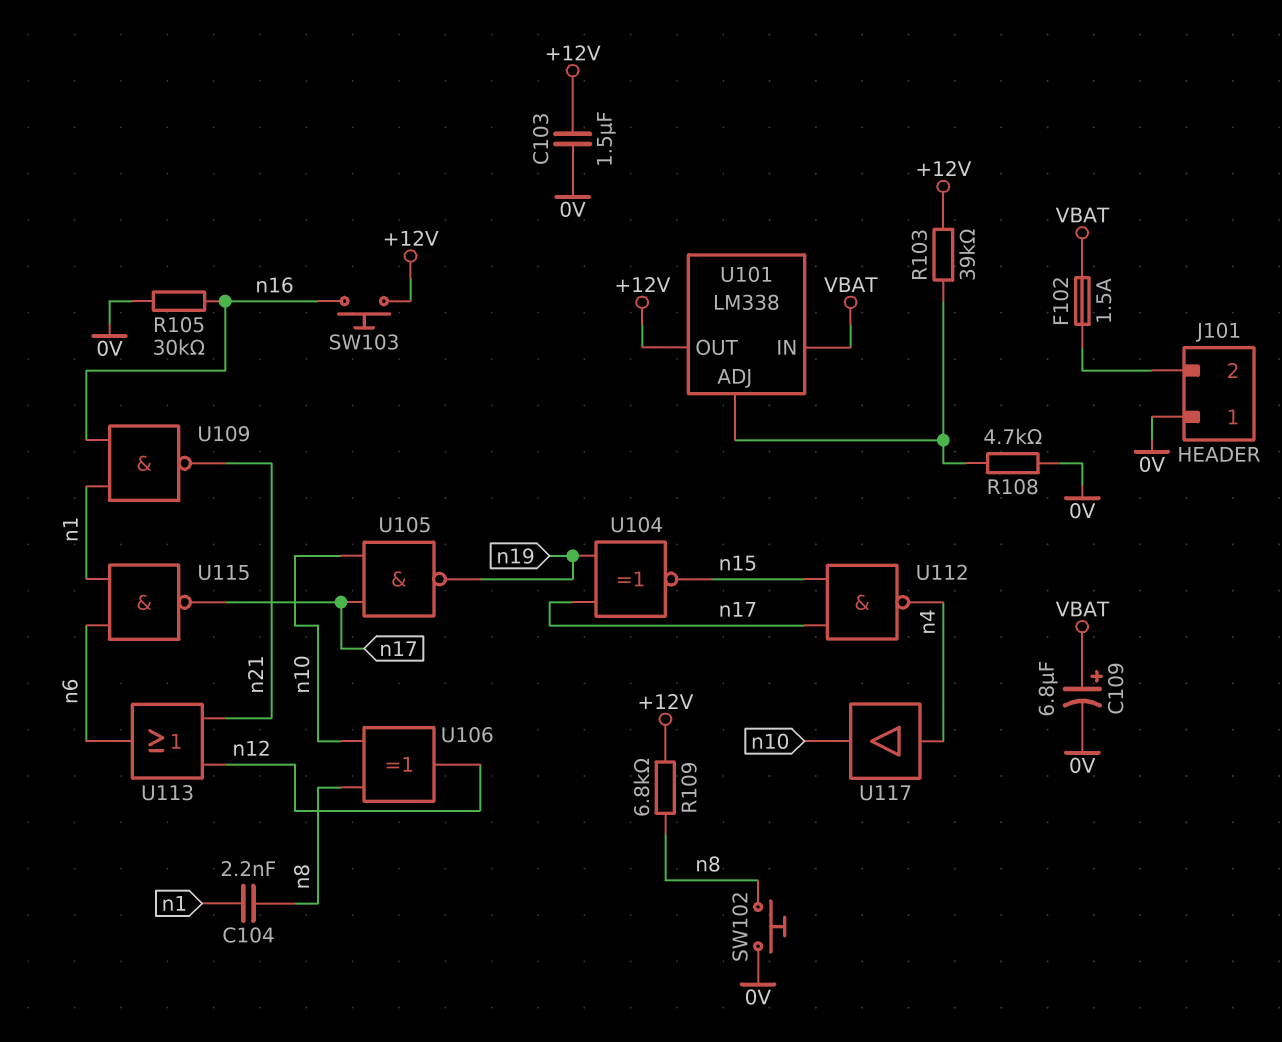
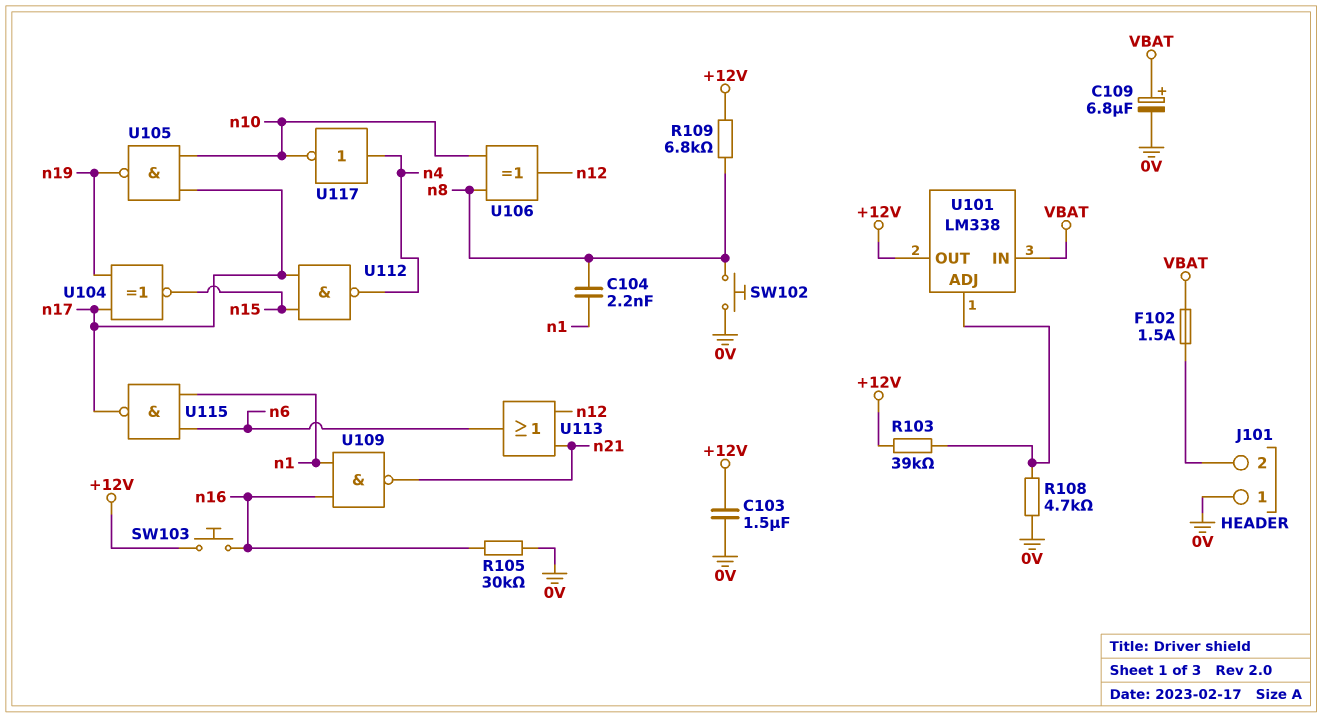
U117: buffer (in n4, out n10) -> NOT (in n4, out n10)

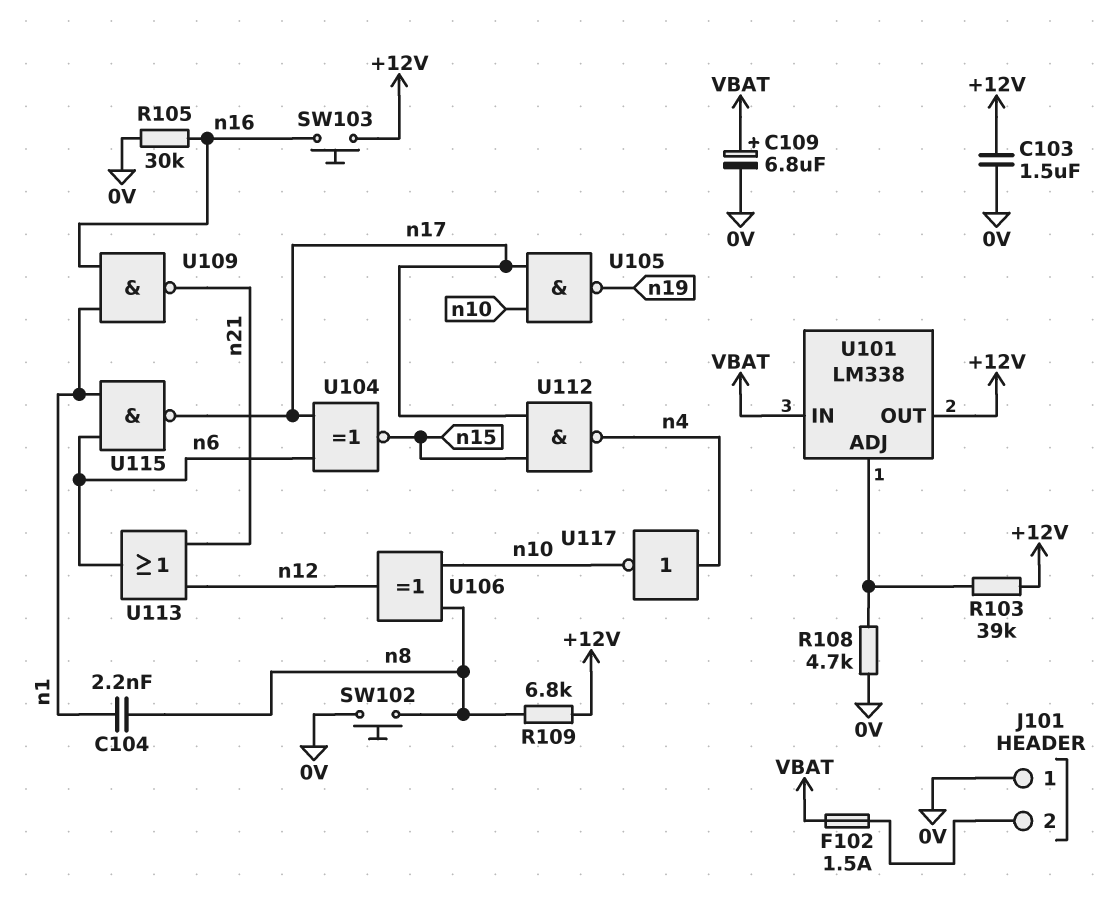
U104: XNOR (in n17, in n19, out n15) -> XNOR (in n6, in n17, out n15)

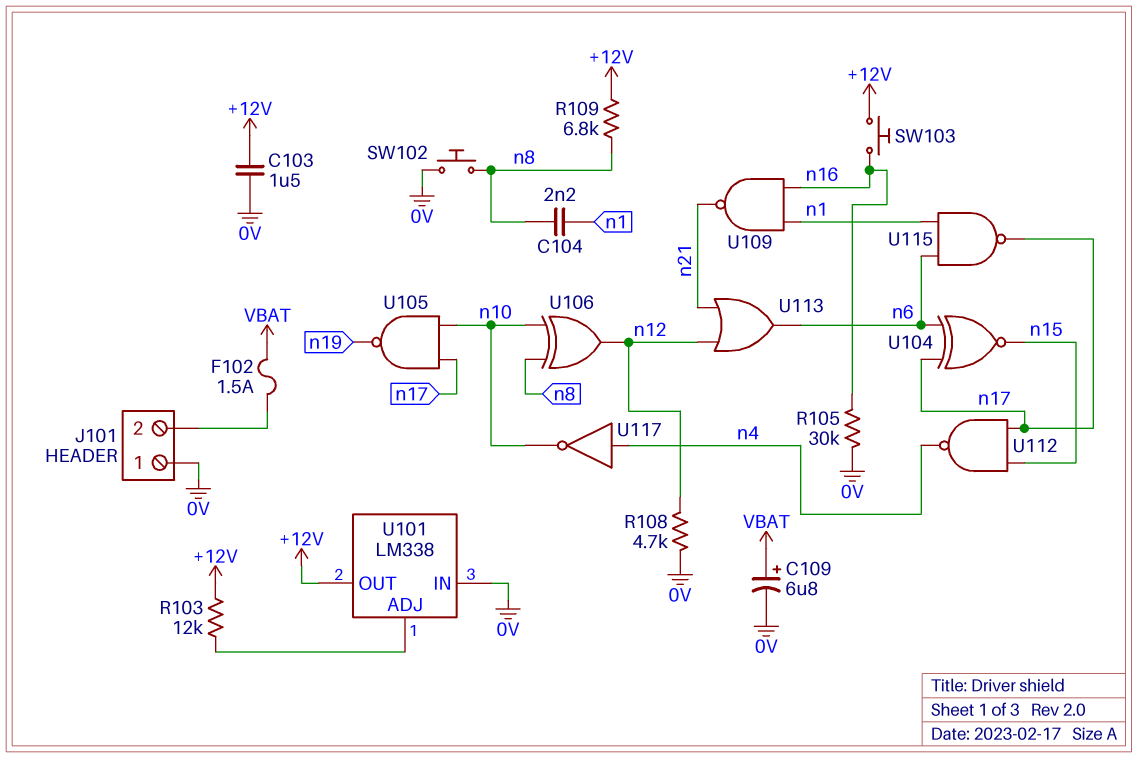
R103: 39k (+12V, U101/ADJ) -> 12k (+12V, U101/ADJ)
R108: 4.7k (0V, U101/ADJ) -> 4.7k (0V, n12)
U101 pin IN: VBAT -> 0V

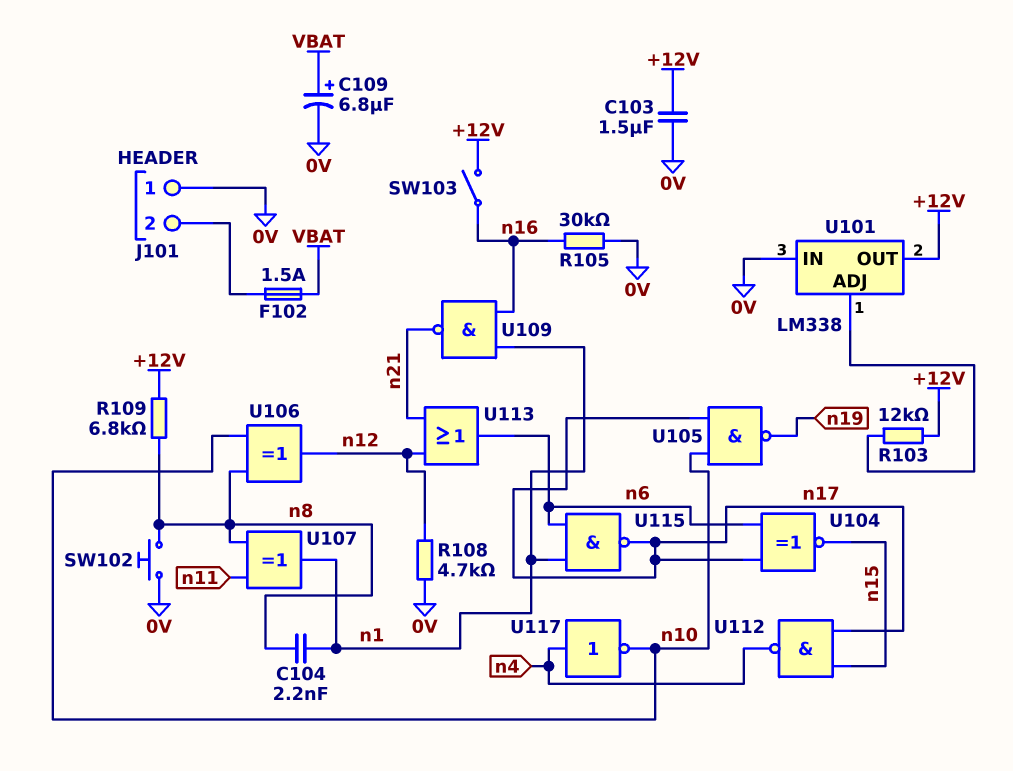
SW103: button (+12V, n16) -> switch (+12V, n16)
U107: none -> XOR (in n8, in n11, out n1)

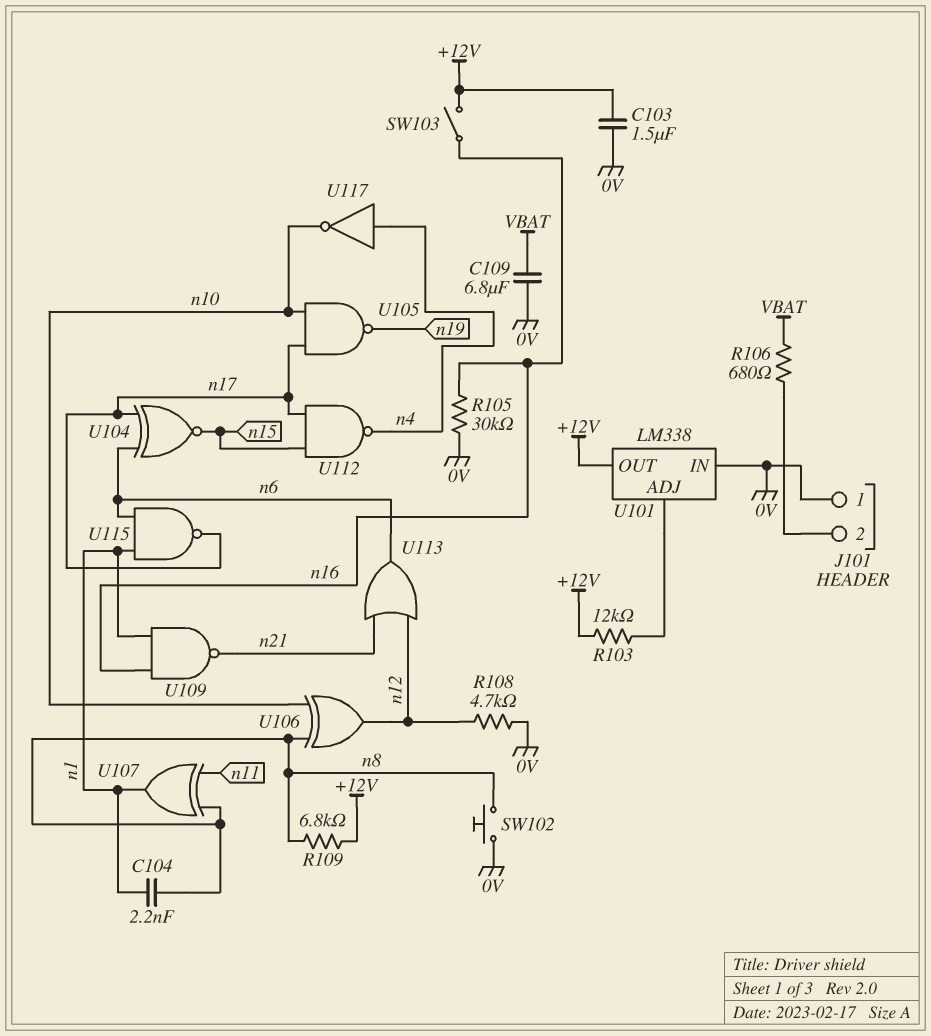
C109: 6.8uF (plus VBAT, minus 0V) -> 6.8uF (0V, VBAT)
F102: 1.5A (J101/2, VBAT) -> none
R106: none -> 680 (J101/2, VBAT)

